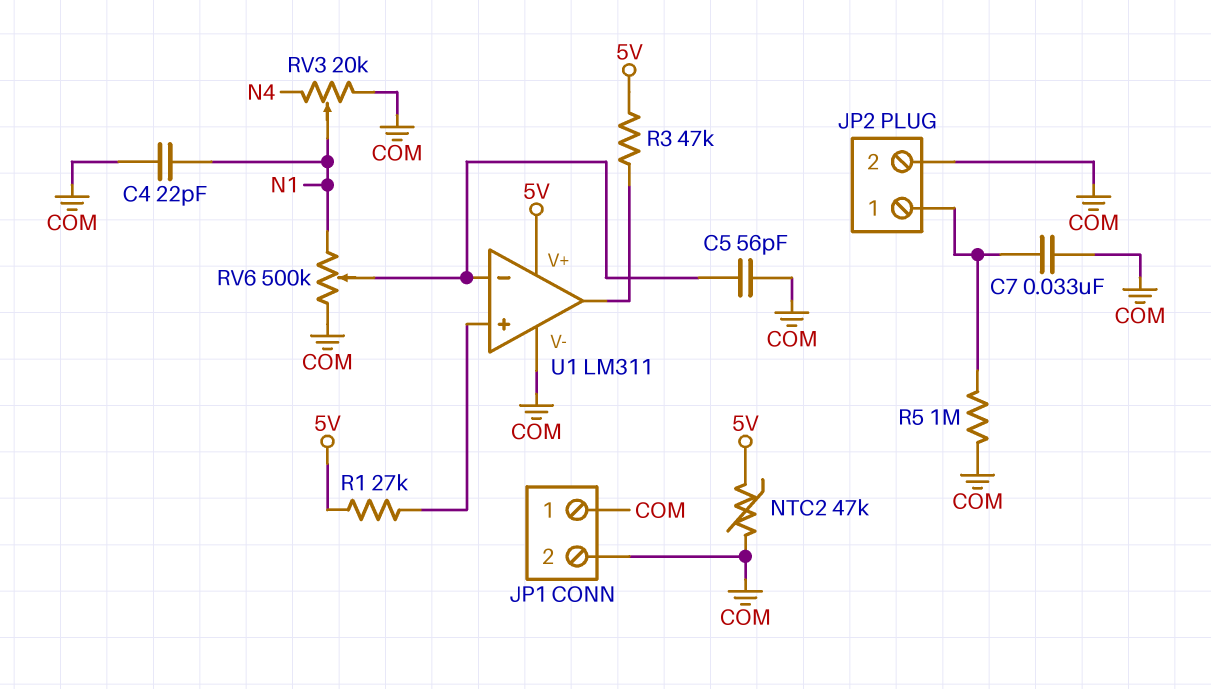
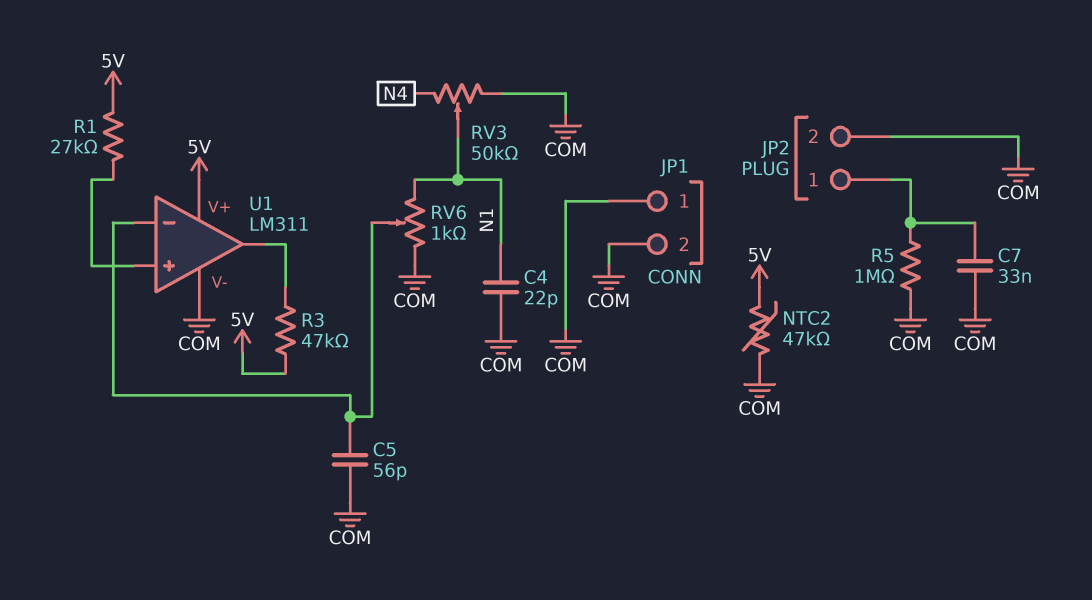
RV3: 20k (COM, N4, wiper N1) -> 50k (COM, N4, wiper N1)
RV6: 500k (COM, N1, wiper U1/in-) -> 1k (COM, N1, wiper U1/in-)

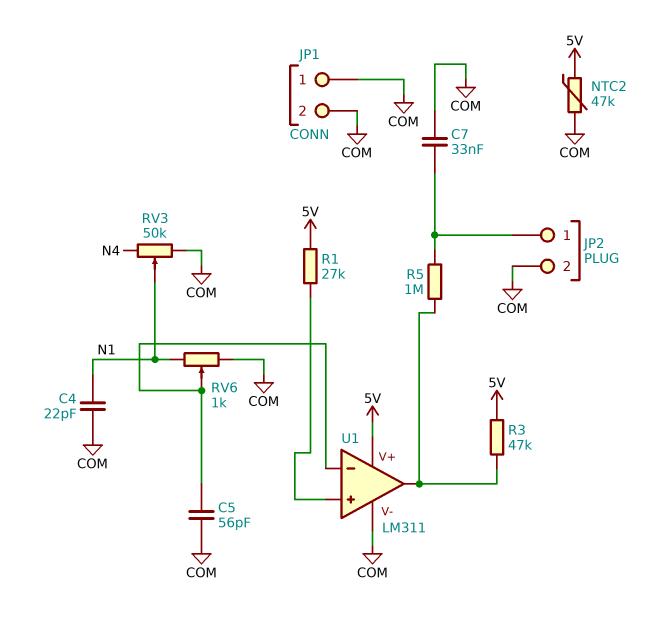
R5: 1M (COM, JP2/1) -> 1M (JP2/1, U1/out)

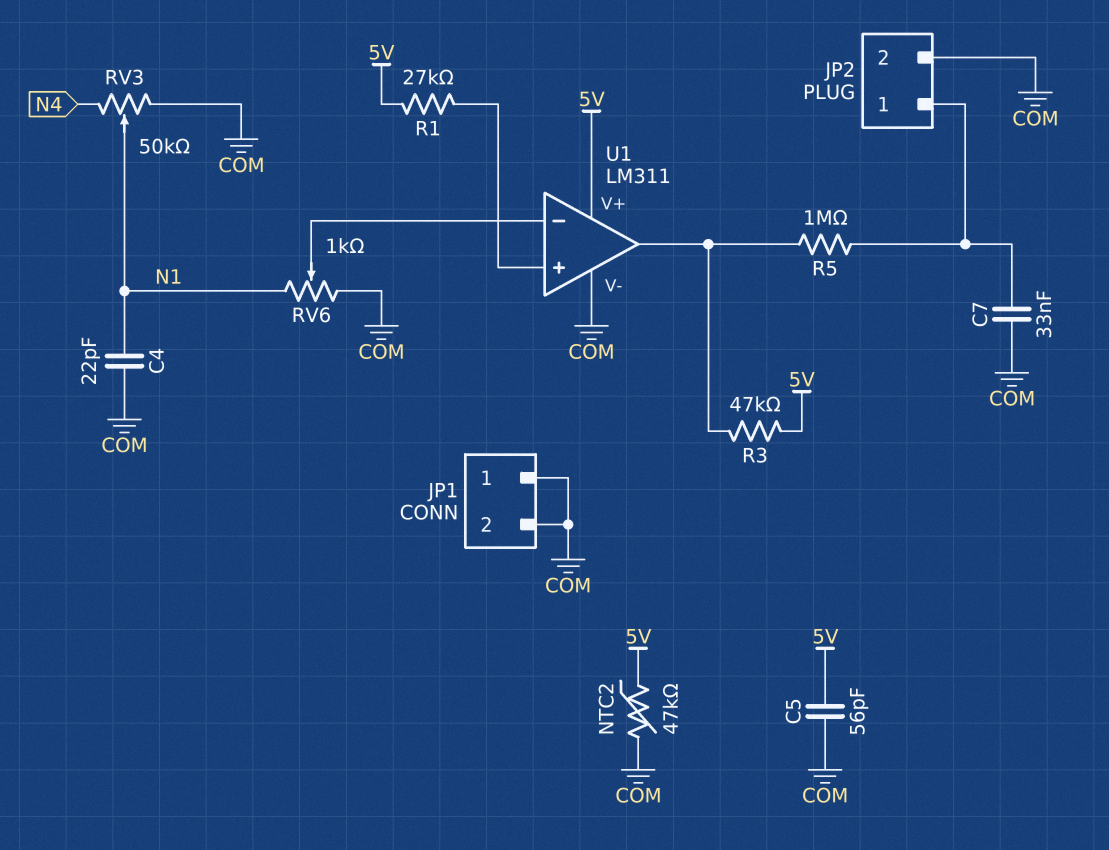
C5: 56pF (COM, U1/in-) -> 56pF (5V, COM)

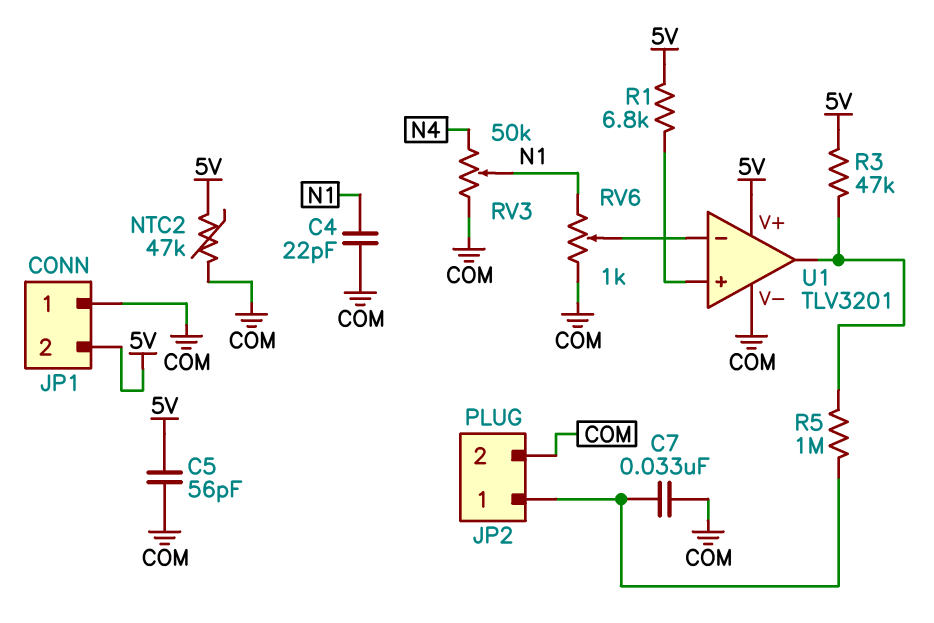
JP1 pin 2: COM -> 5V
R1: 27k (5V, U1/in+) -> 6.8k (5V, U1/in+)
U1: LM311 -> TLV3201

